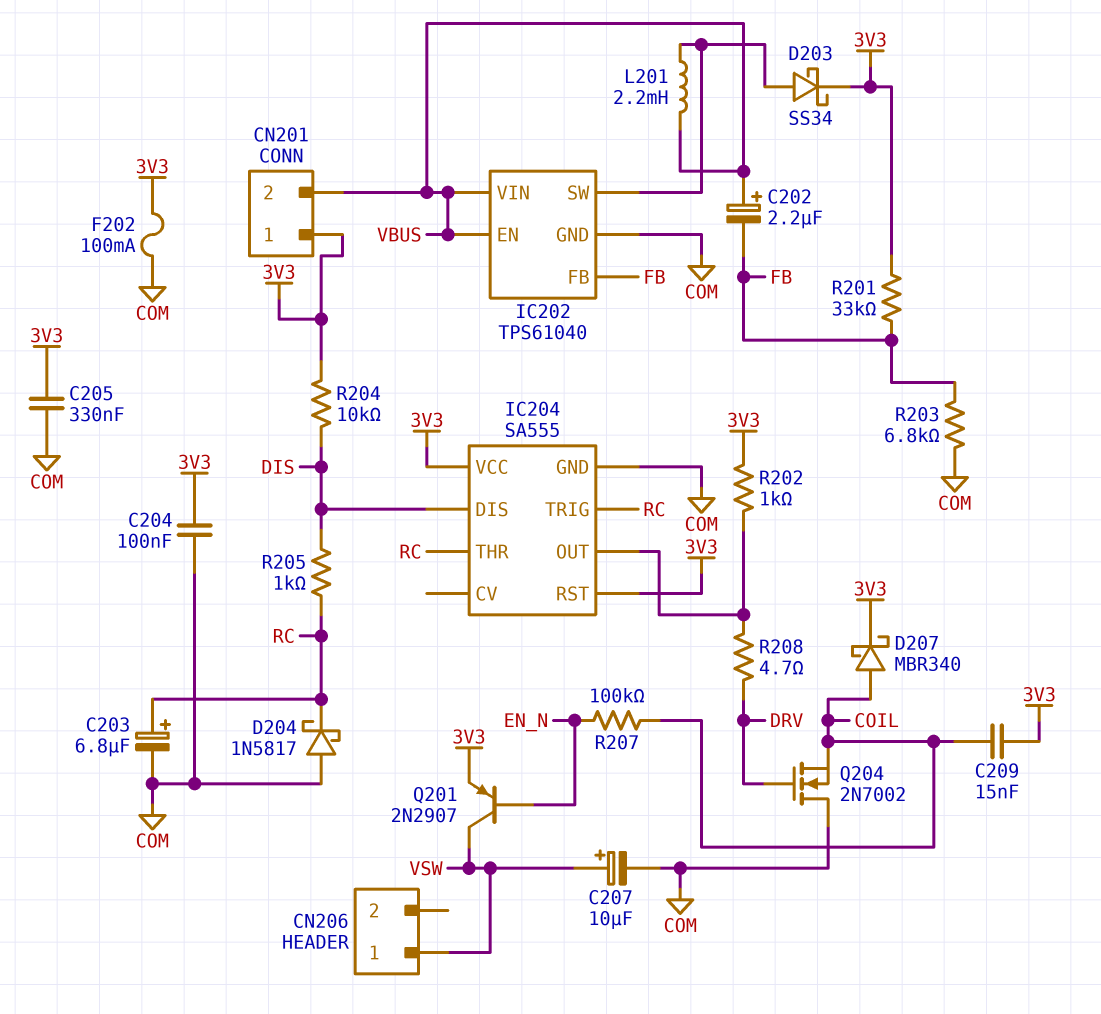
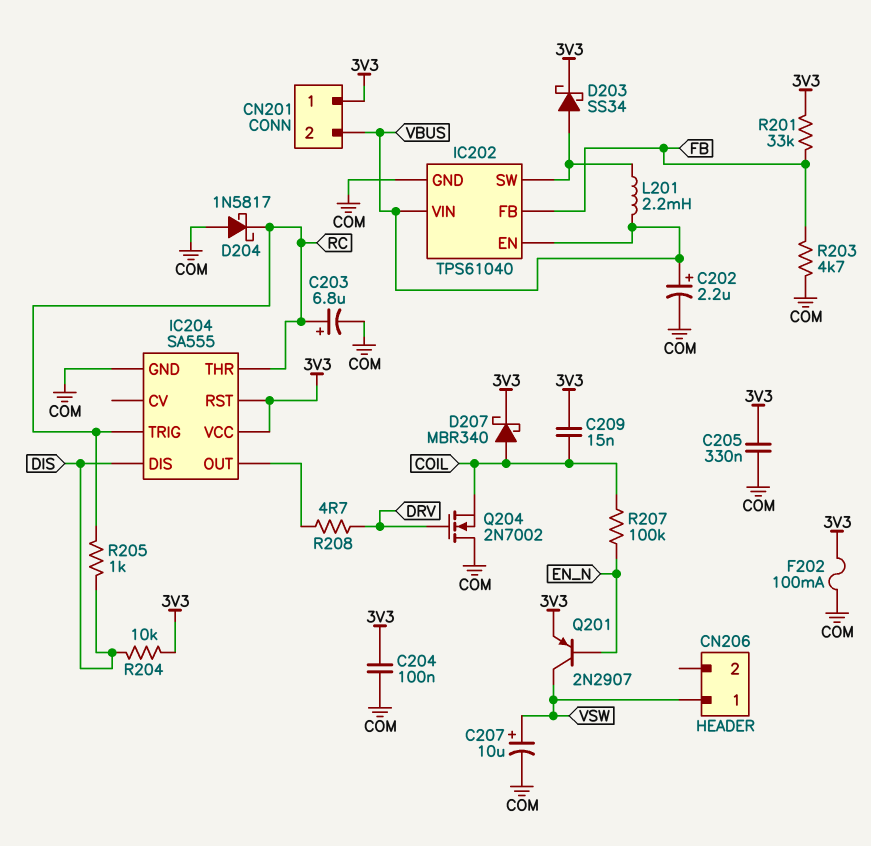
C202: 2.2uF (plus VBUS, minus FB) -> 2.2uF (plus VBUS, minus COM)
R202: 1k (3V3, IC204/OUT) -> none
R203: 6.8k (COM, FB) -> 4.7k (COM, FB)

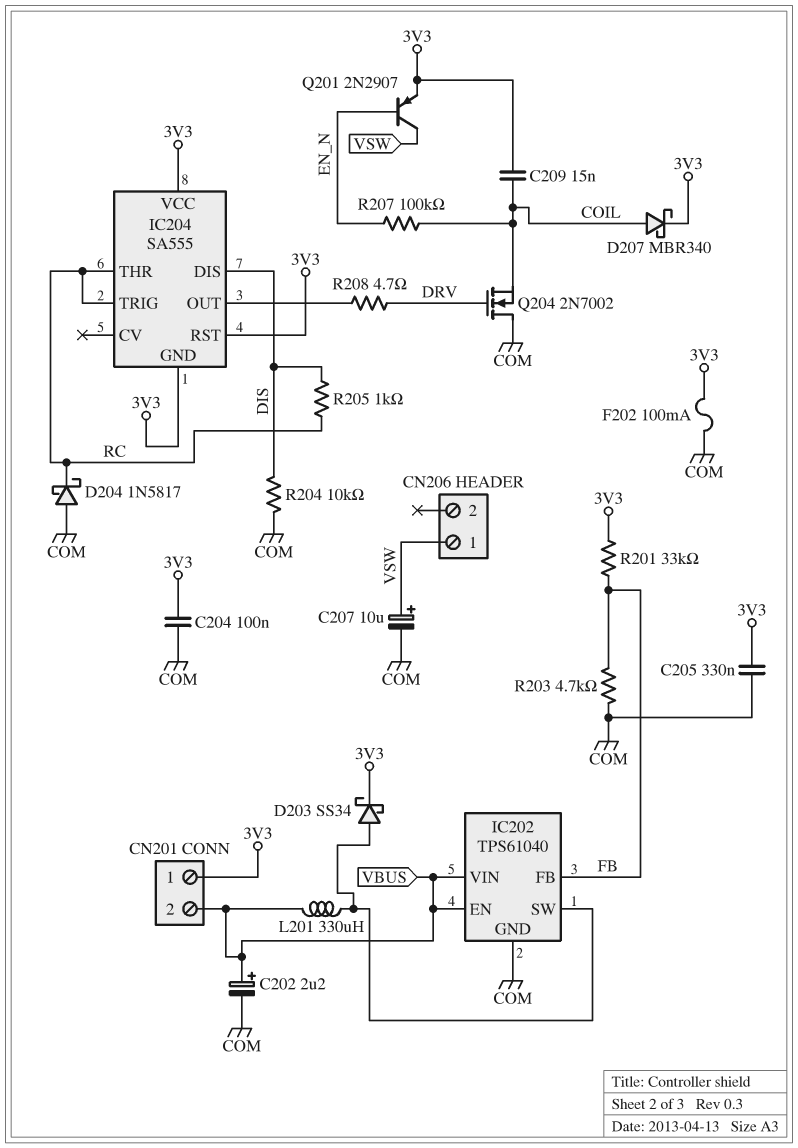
C203: 6.8uF (plus RC, minus COM) -> none
IC204 pin GND: COM -> 3V3
L201: 2.2mH (IC202/SW, VBUS) -> 330uH (IC202/SW, VBUS)
R204: 10k (3V3, DIS) -> 10k (COM, DIS)

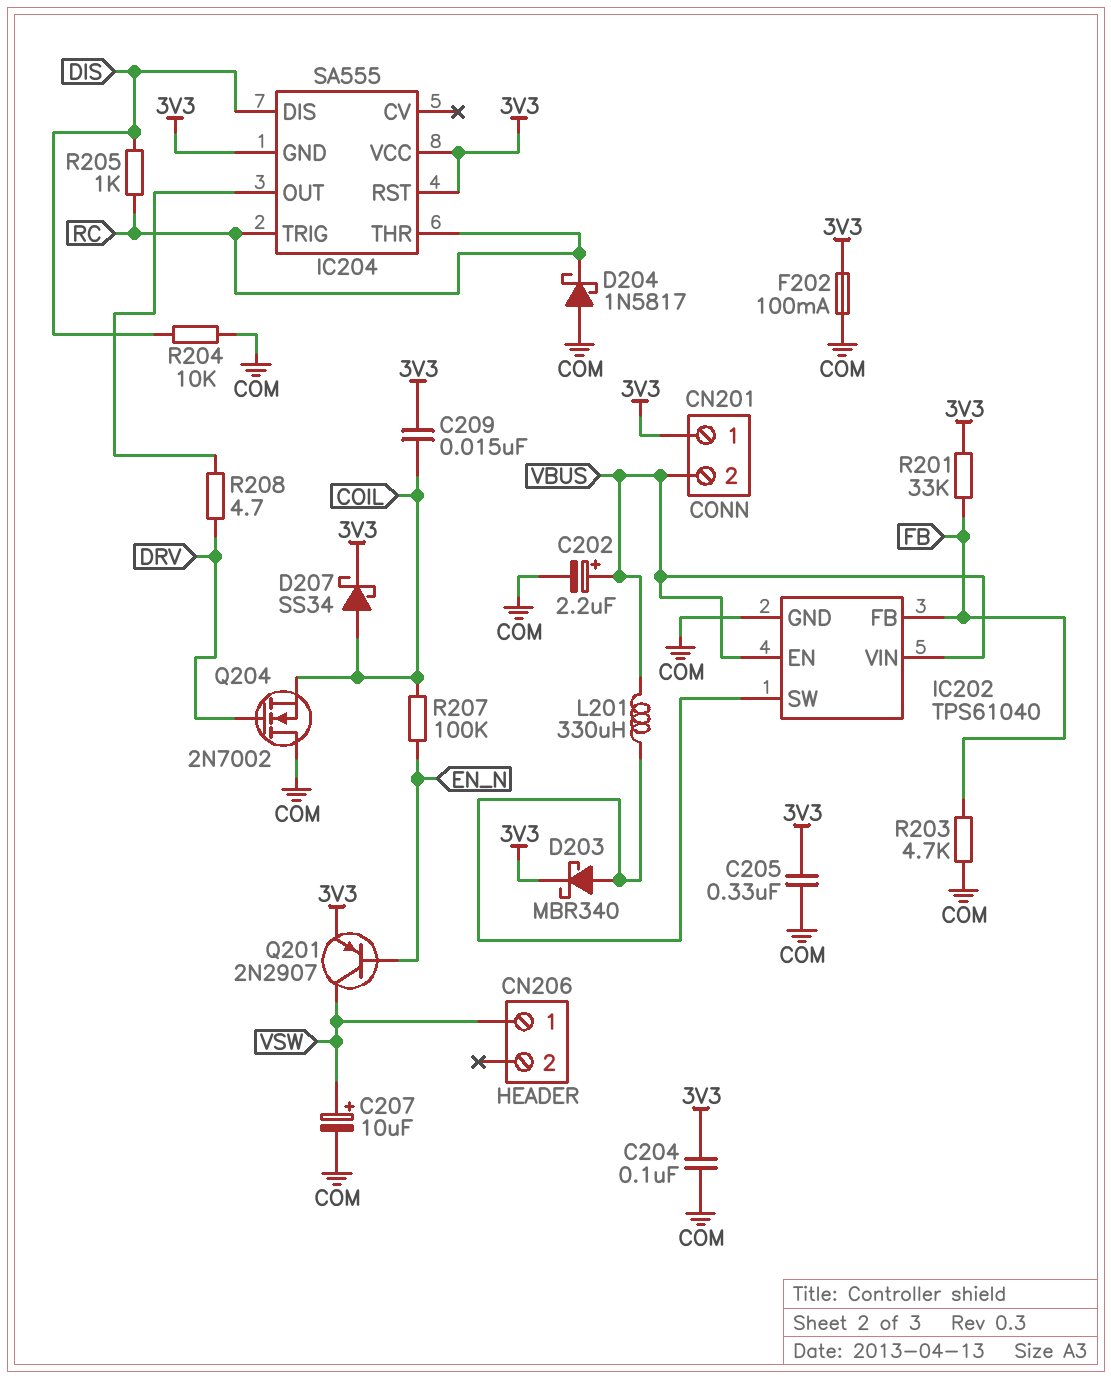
D203: schottky SS34 (A IC202/SW, K 3V3) -> schottky MBR340 (A IC202/SW, K 3V3)
D207: schottky MBR340 (A COIL, K 3V3) -> schottky SS34 (A COIL, K 3V3)

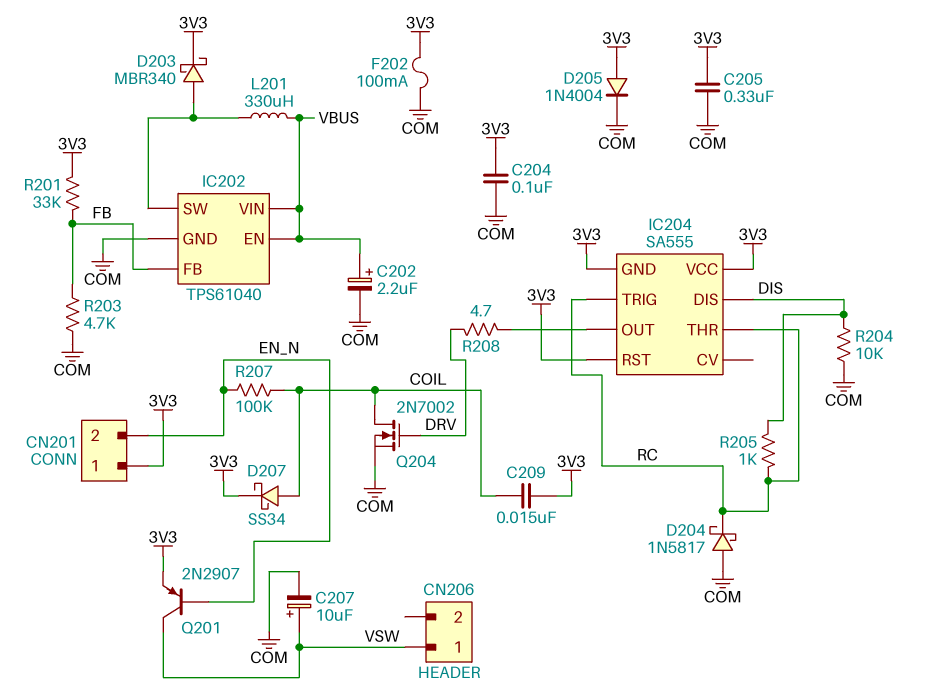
CN201 pin 2: VBUS -> EN_N
D205: none -> diode 1N4004 (A 3V3, K COM)
Q204: NMOS 2N7002 (G DRV, D COM, S COIL) -> NMOS 2N7002 (G DRV, D COIL, S COM)

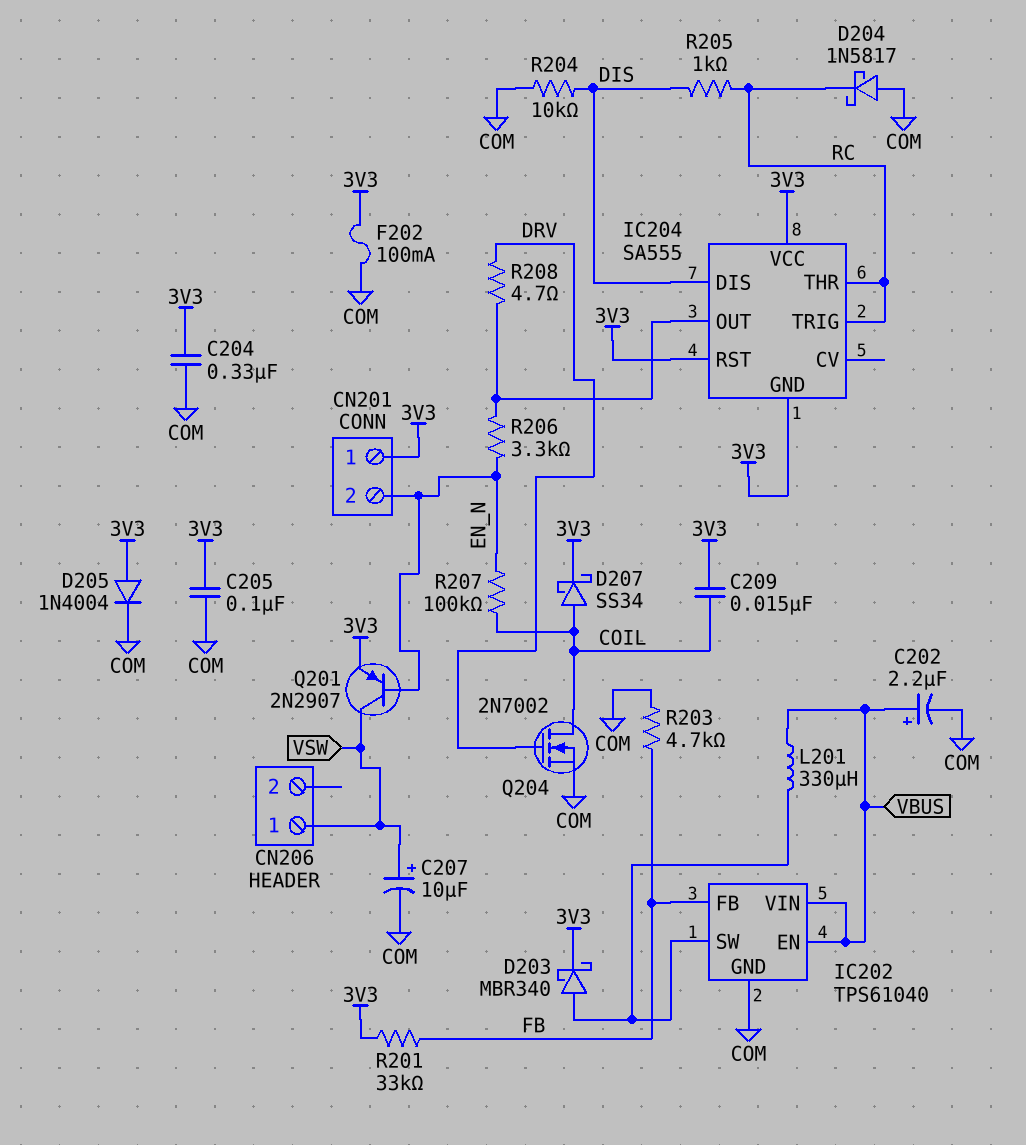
C204: 100nF (3V3, COM) -> 330nF (3V3, COM)
C205: 330nF (3V3, COM) -> 100nF (3V3, COM)
R206: none -> 3.3k (EN_N, IC204/OUT)

